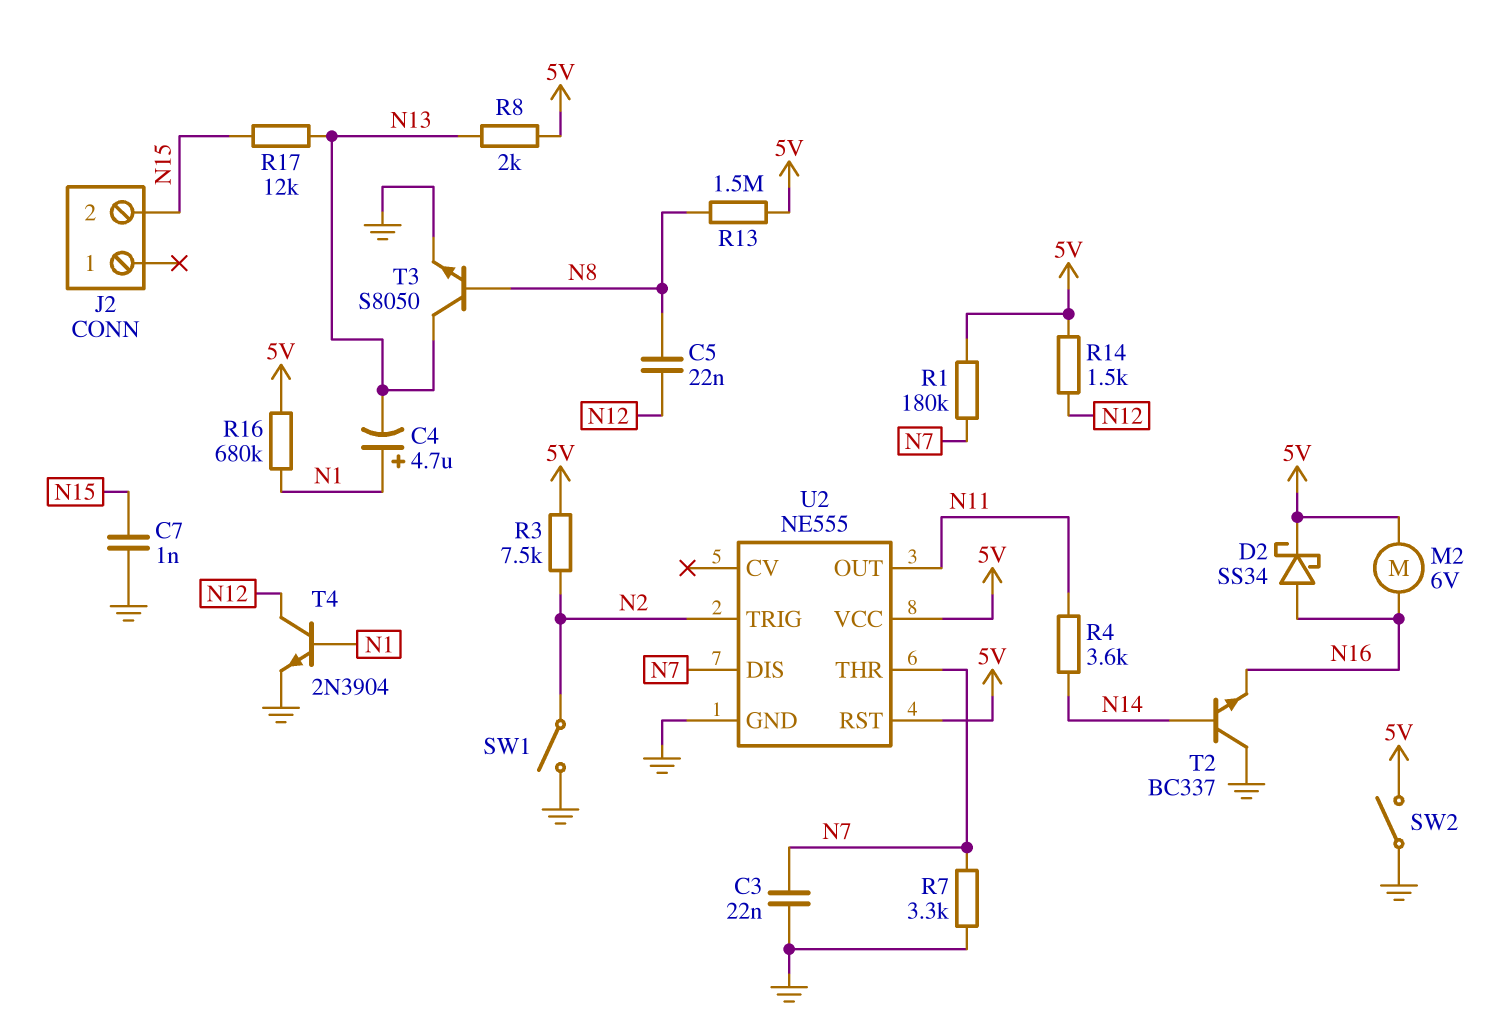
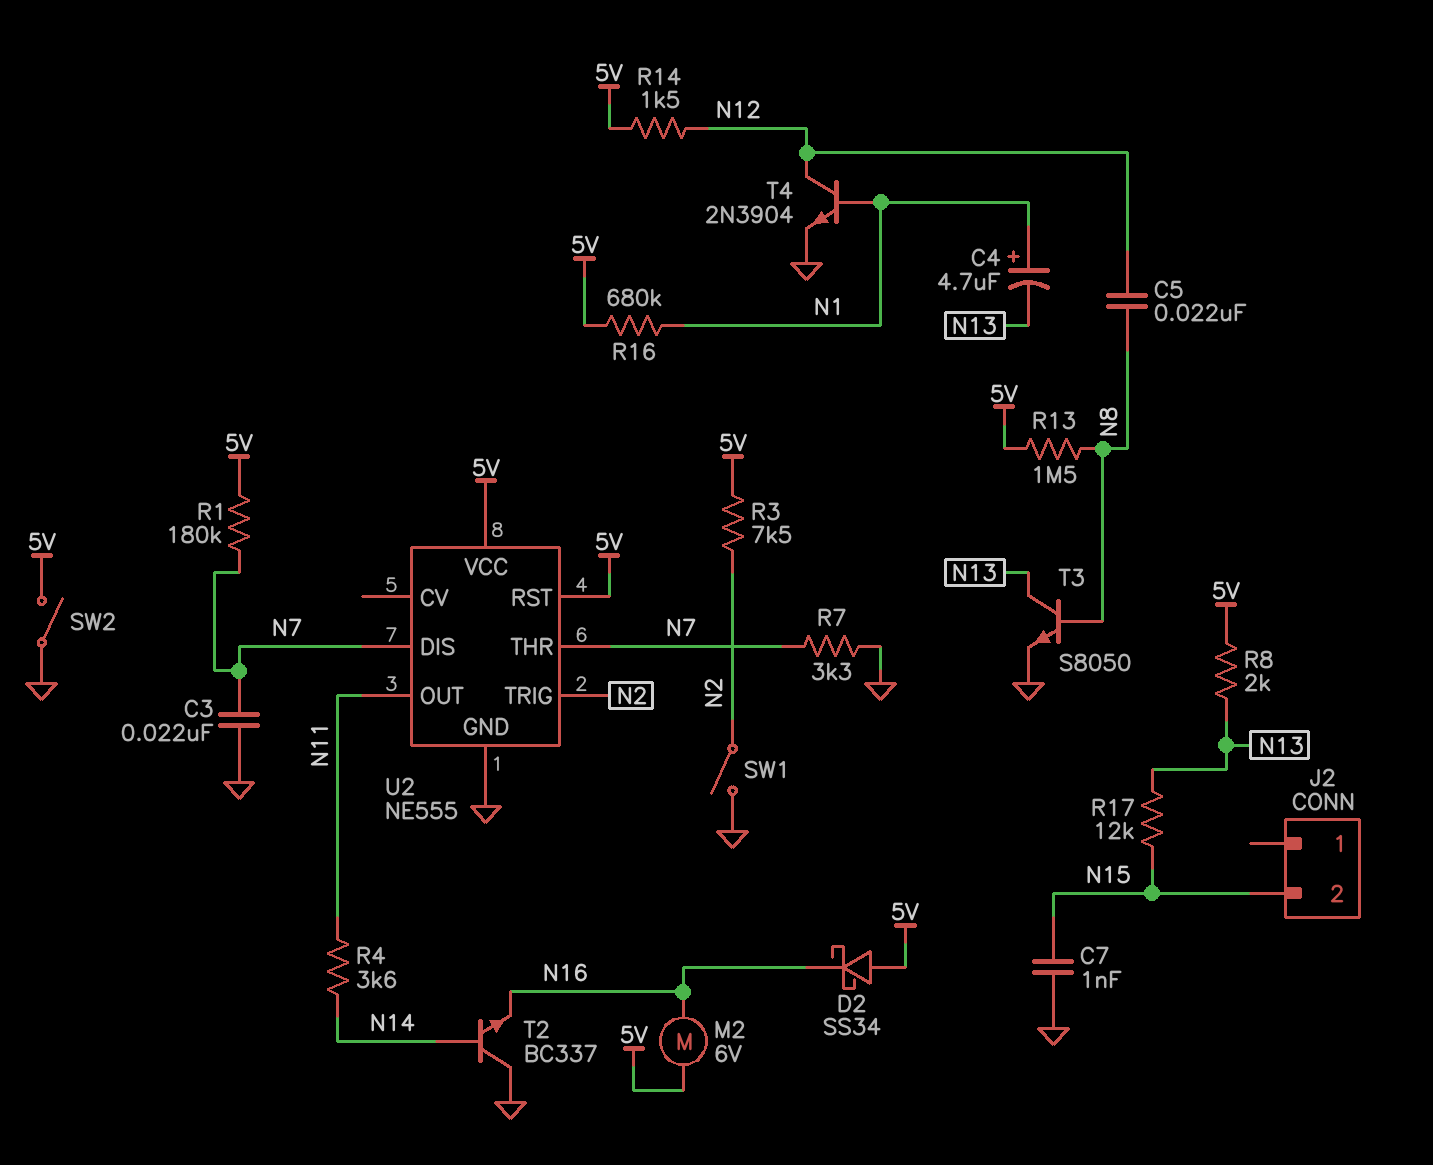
D2: schottky SS34 (A N16, K 5V) -> schottky SS34 (A 5V, K N16)

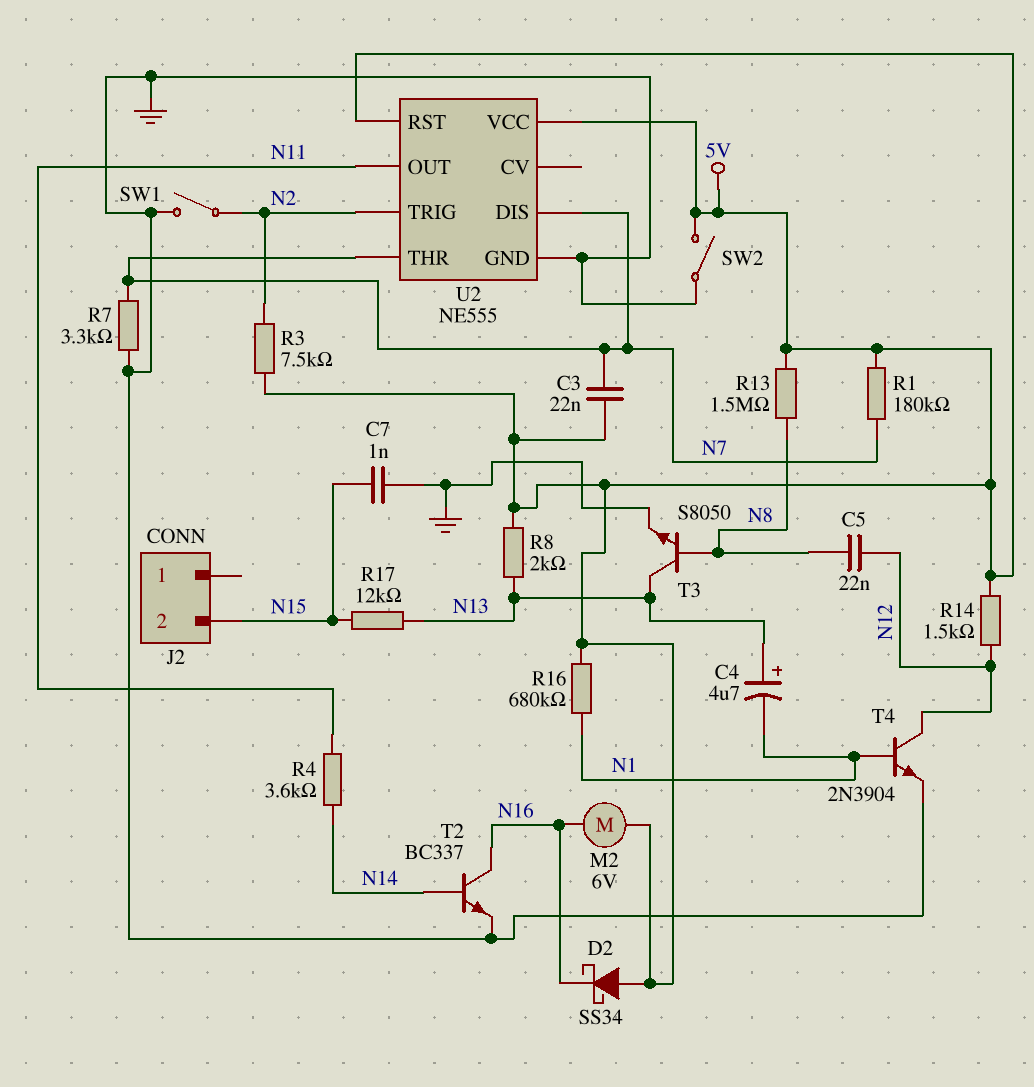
C3: 22nF (GND, N7) -> 22nF (5V, N7)
C4: 4.7uF (plus N1, minus N13) -> 4.7uF (plus N13, minus N1)
T2: NPN BC337 (B N14, C GND, E N16) -> NPN BC337 (B N14, C N16, E GND)

